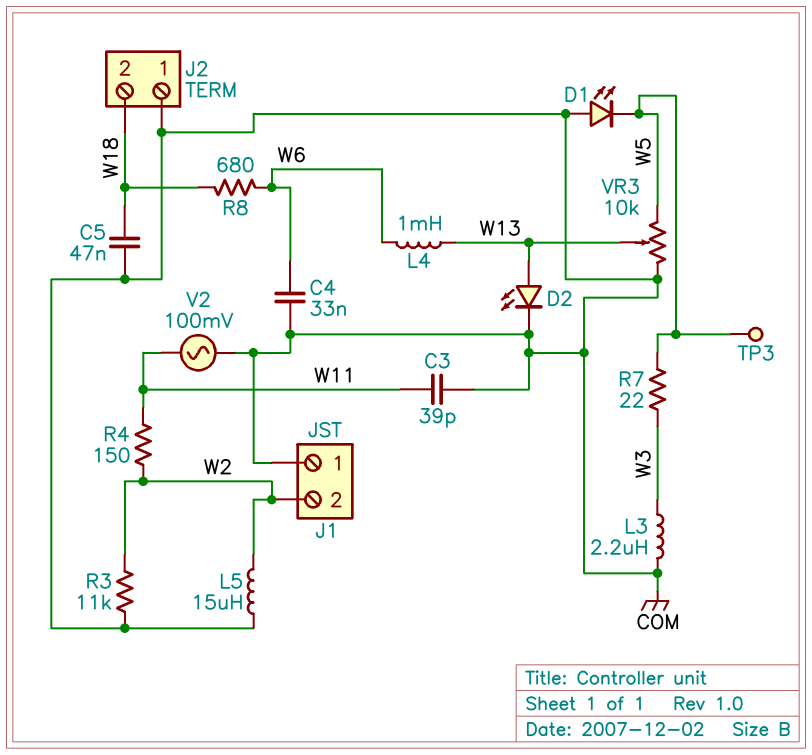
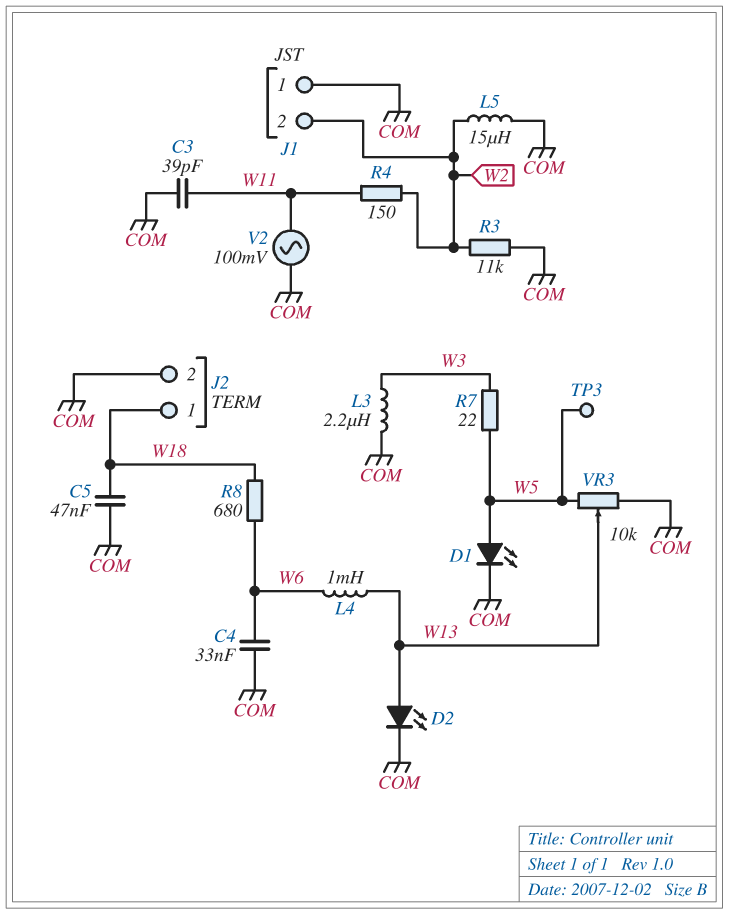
D1: LED (A COM, K W5) -> LED (A W5, K COM)
J2 pin 1: COM -> W18
J2 pin 2: W18 -> COM

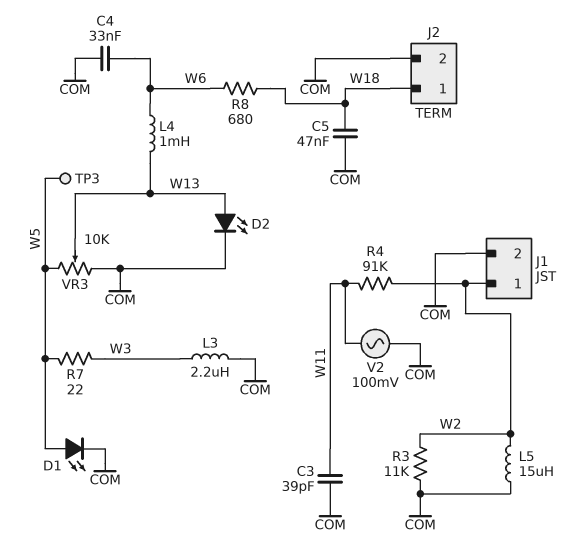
J1 pin 1: COM -> W2
J1 pin 2: W2 -> COM
R4: 150 (W2, W11) -> 91k (W2, W11)

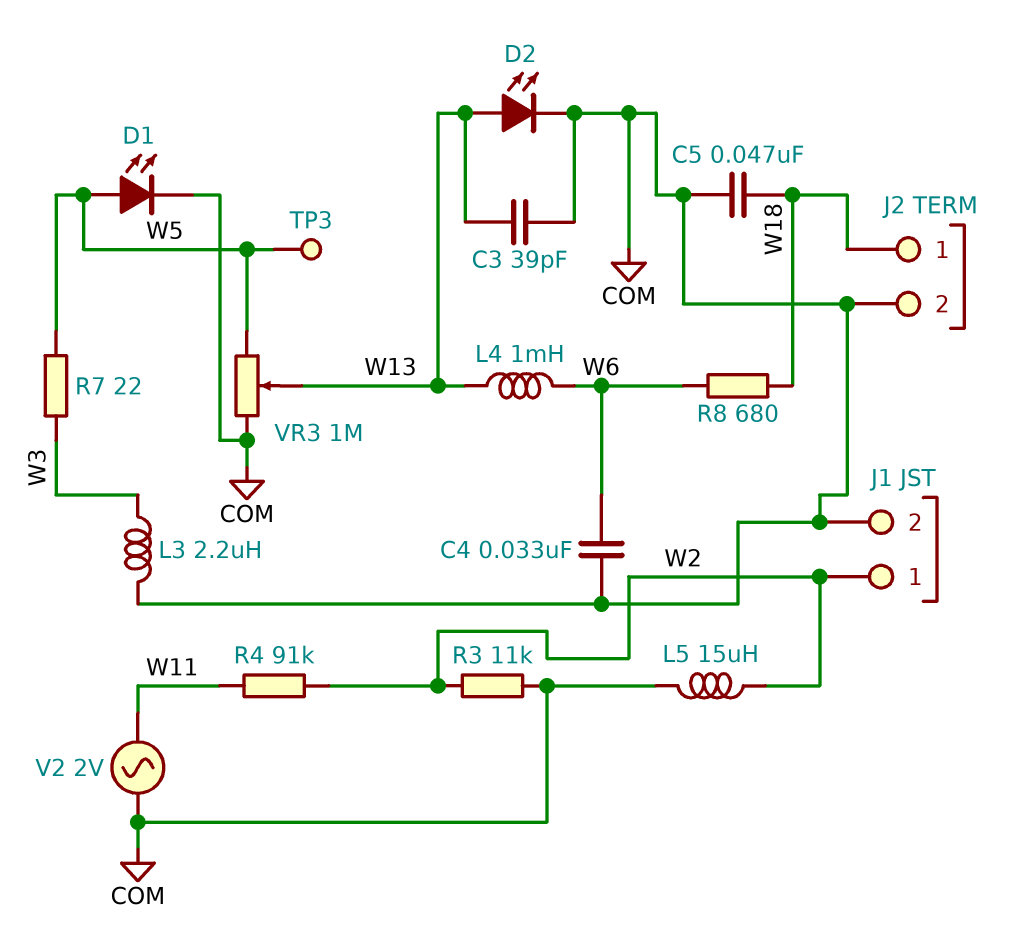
C3: 39pF (COM, W11) -> 39pF (COM, W13)
V2: AC 100mV (COM, W11) -> AC 2V (COM, W11)
VR3: 10k (COM, W5, wiper W13) -> 1M (COM, W5, wiper W13)

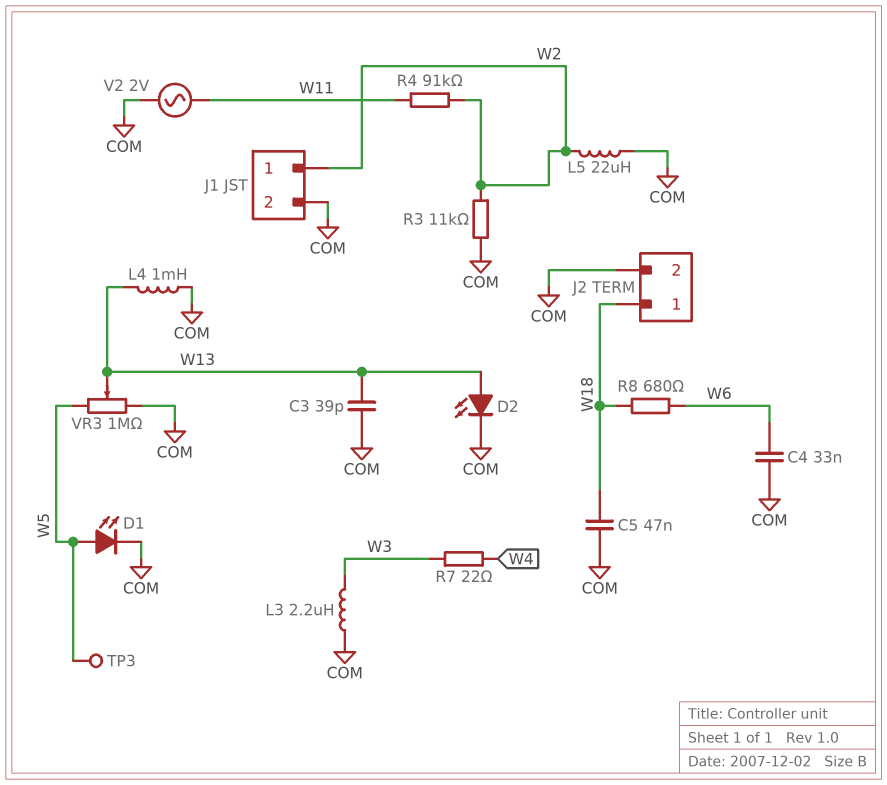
L4: 1mH (W6, W13) -> 1mH (COM, W13)
L5: 15uH (COM, W2) -> 22uH (COM, W2)
R7: 22 (W3, W5) -> 22 (W3, W4)

